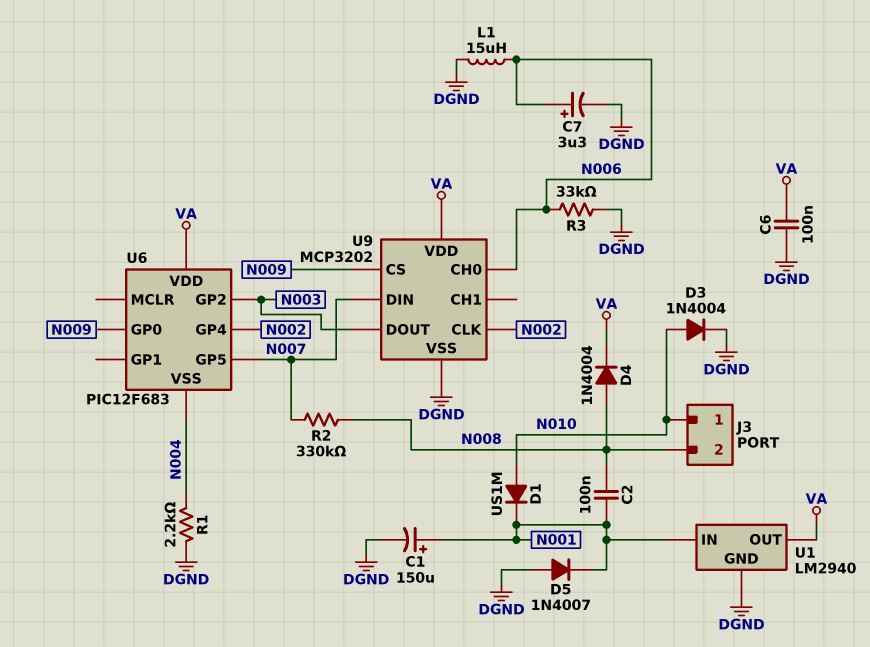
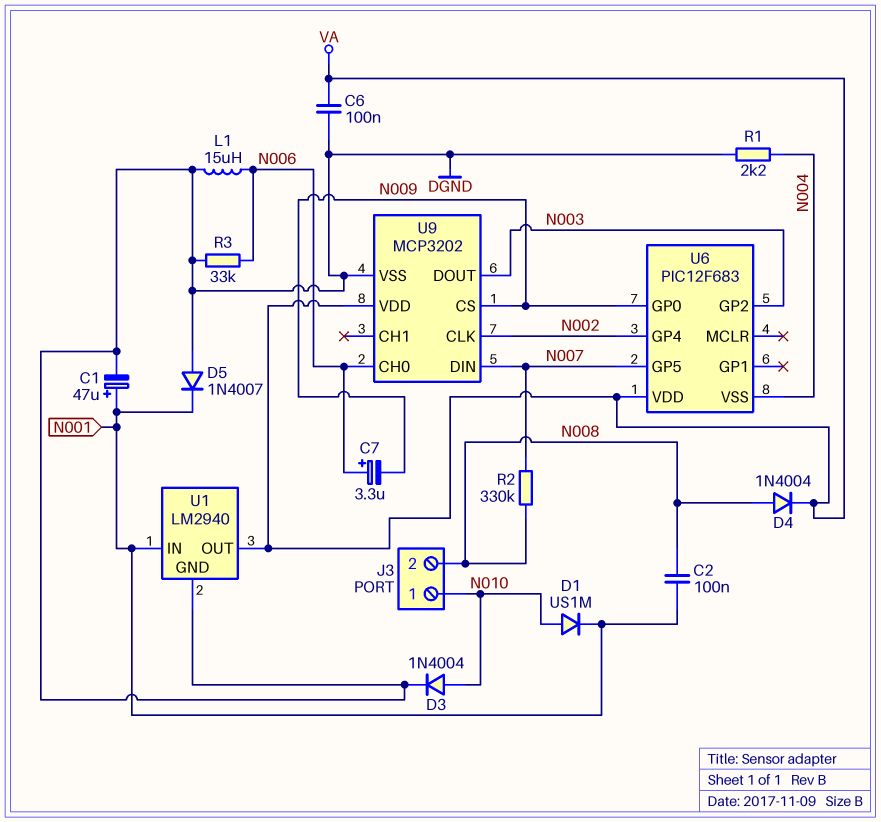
C1: 150uF (plus N001, minus DGND) -> 47uF (plus N001, minus DGND)
C7: 3.3uF (plus N006, minus DGND) -> 3.3uF (plus N006, minus N009)

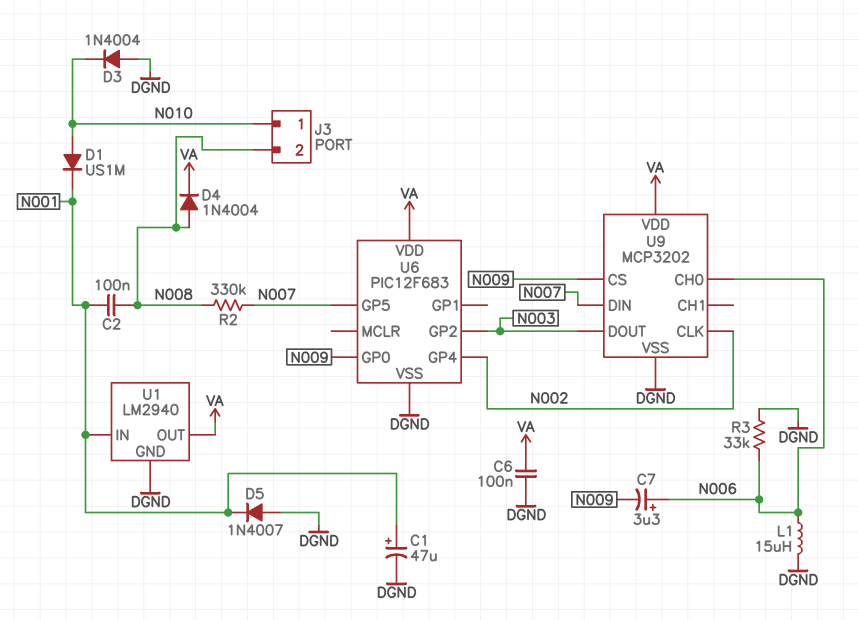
D3: diode 1N4004 (A N010, K DGND) -> diode 1N4004 (A DGND, K N010)
R1: 2.2k (DGND, N004) -> none
U6 pin VSS: N004 -> DGND

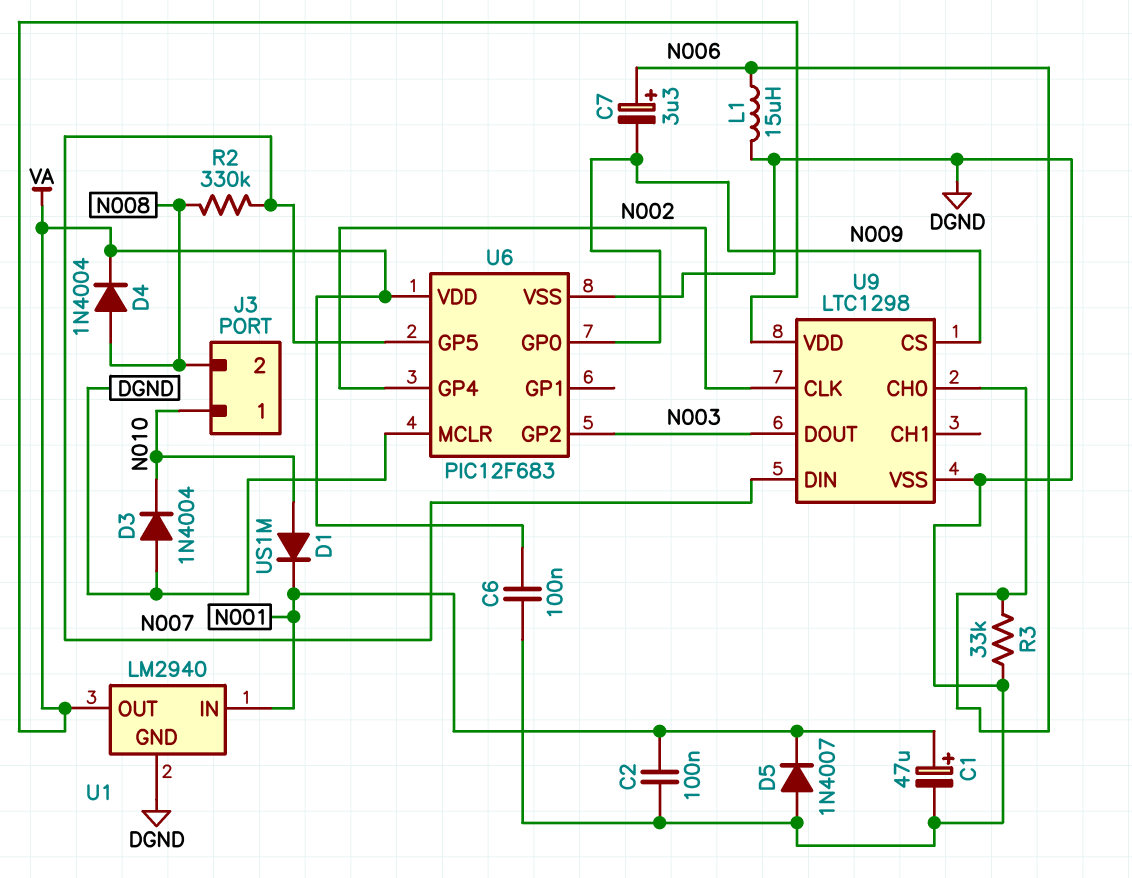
C2: 100nF (N001, N008) -> 100nF (DGND, N001)
U6 pin MCLR: none -> DGND
U9: MCP3202 -> LTC1298

